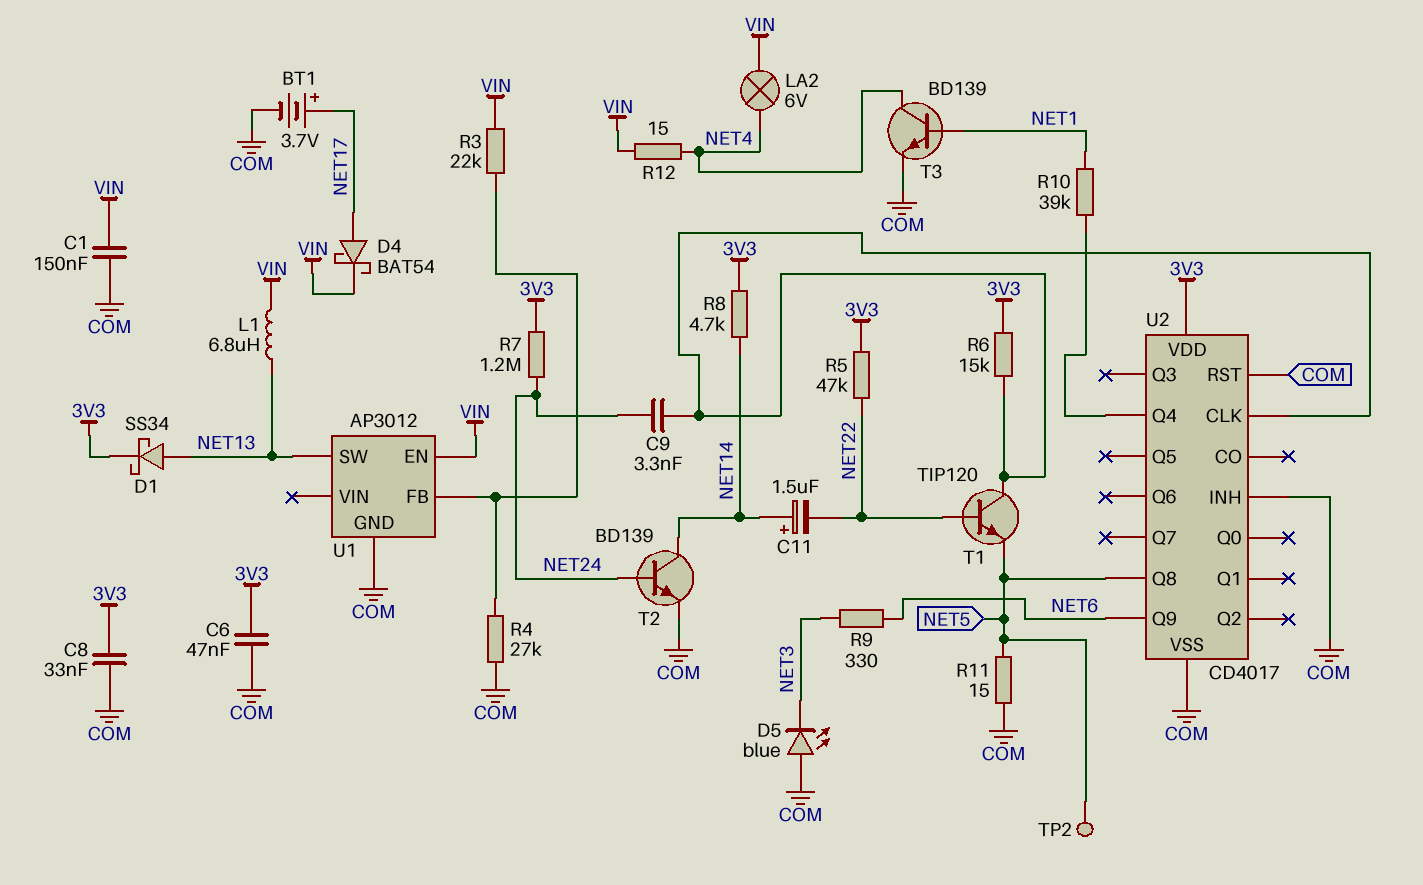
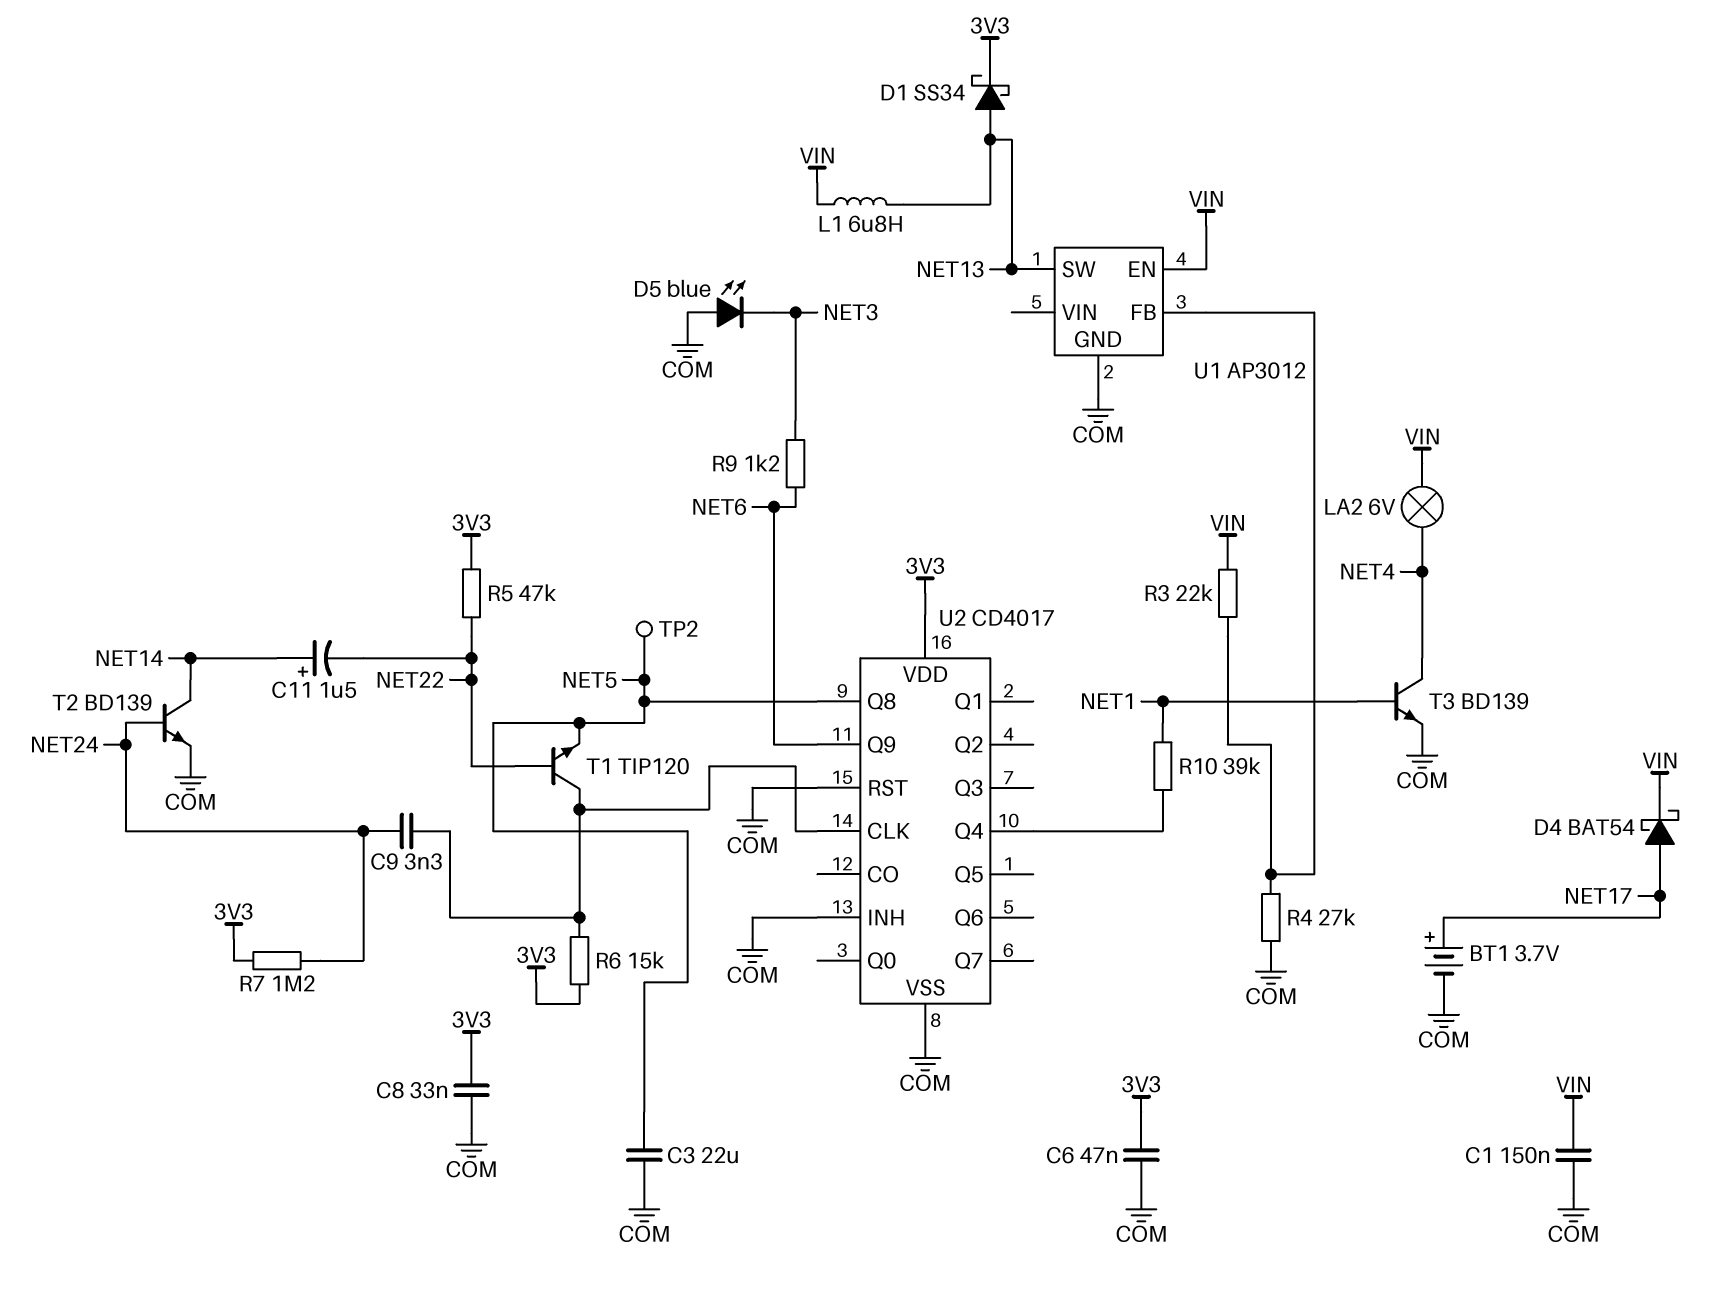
C3: none -> 22uF (COM, NET5)
R8: 4.7k (3V3, NET14) -> none
R9: 330 (NET3, NET6) -> 1.2k (NET3, NET6)
R11: 15 (COM, NET5) -> none
R12: 15 (NET4, VIN) -> none

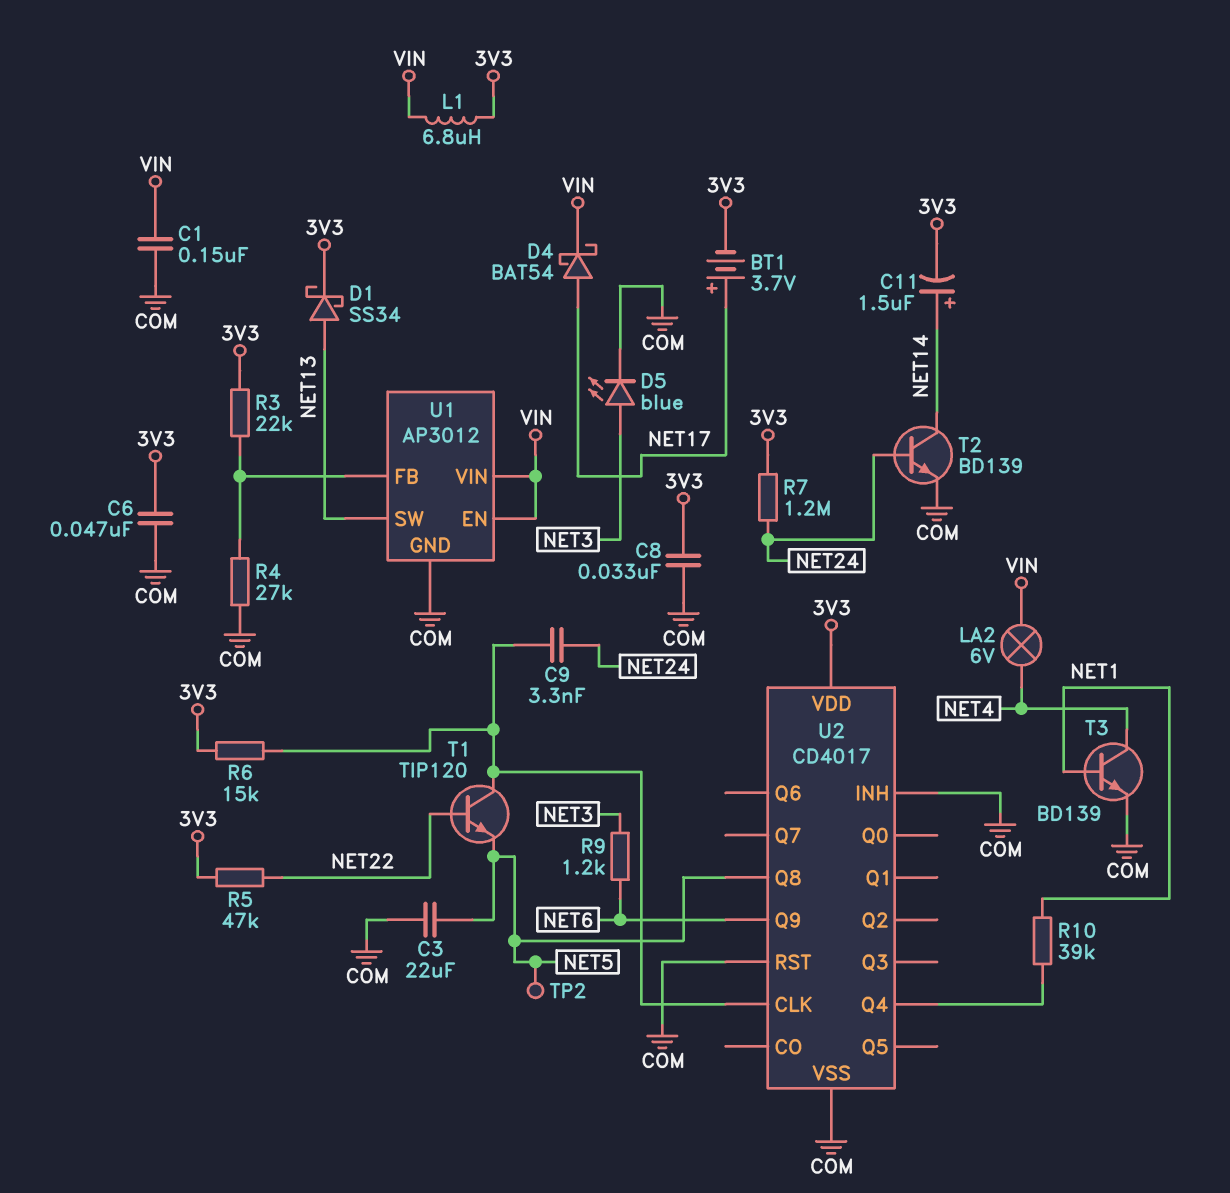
BT1: 3.7V (plus NET17, minus COM) -> 3.7V (plus NET17, minus 3V3)
C11: 1.5uF (plus NET14, minus NET22) -> 1.5uF (plus NET14, minus 3V3)
D5: LED blue (A COM, K NET3) -> LED blue (A NET3, K COM)
L1: 6.8uH (NET13, VIN) -> 6.8uH (3V3, VIN)
R3: 22k (U1/FB, VIN) -> 22k (3V3, U1/FB)
U1 pin VIN: none -> VIN

